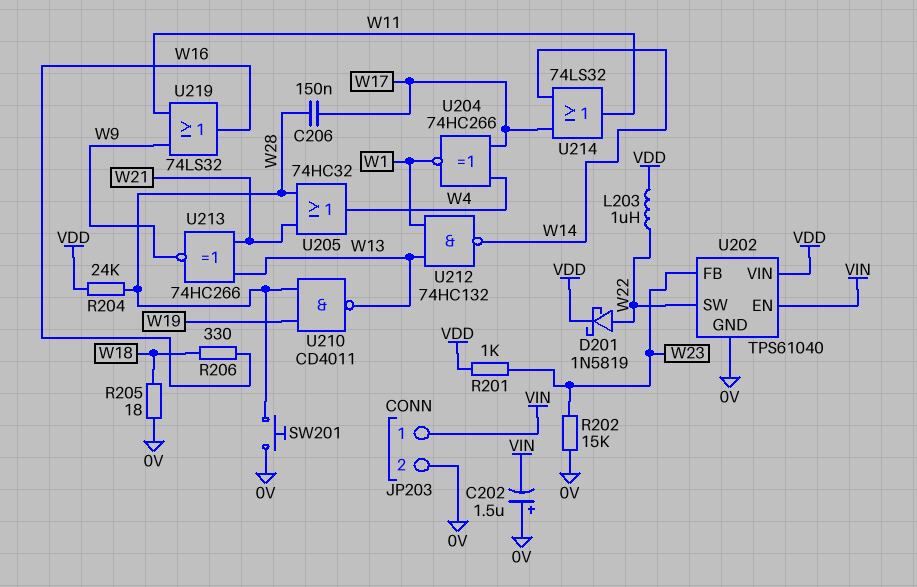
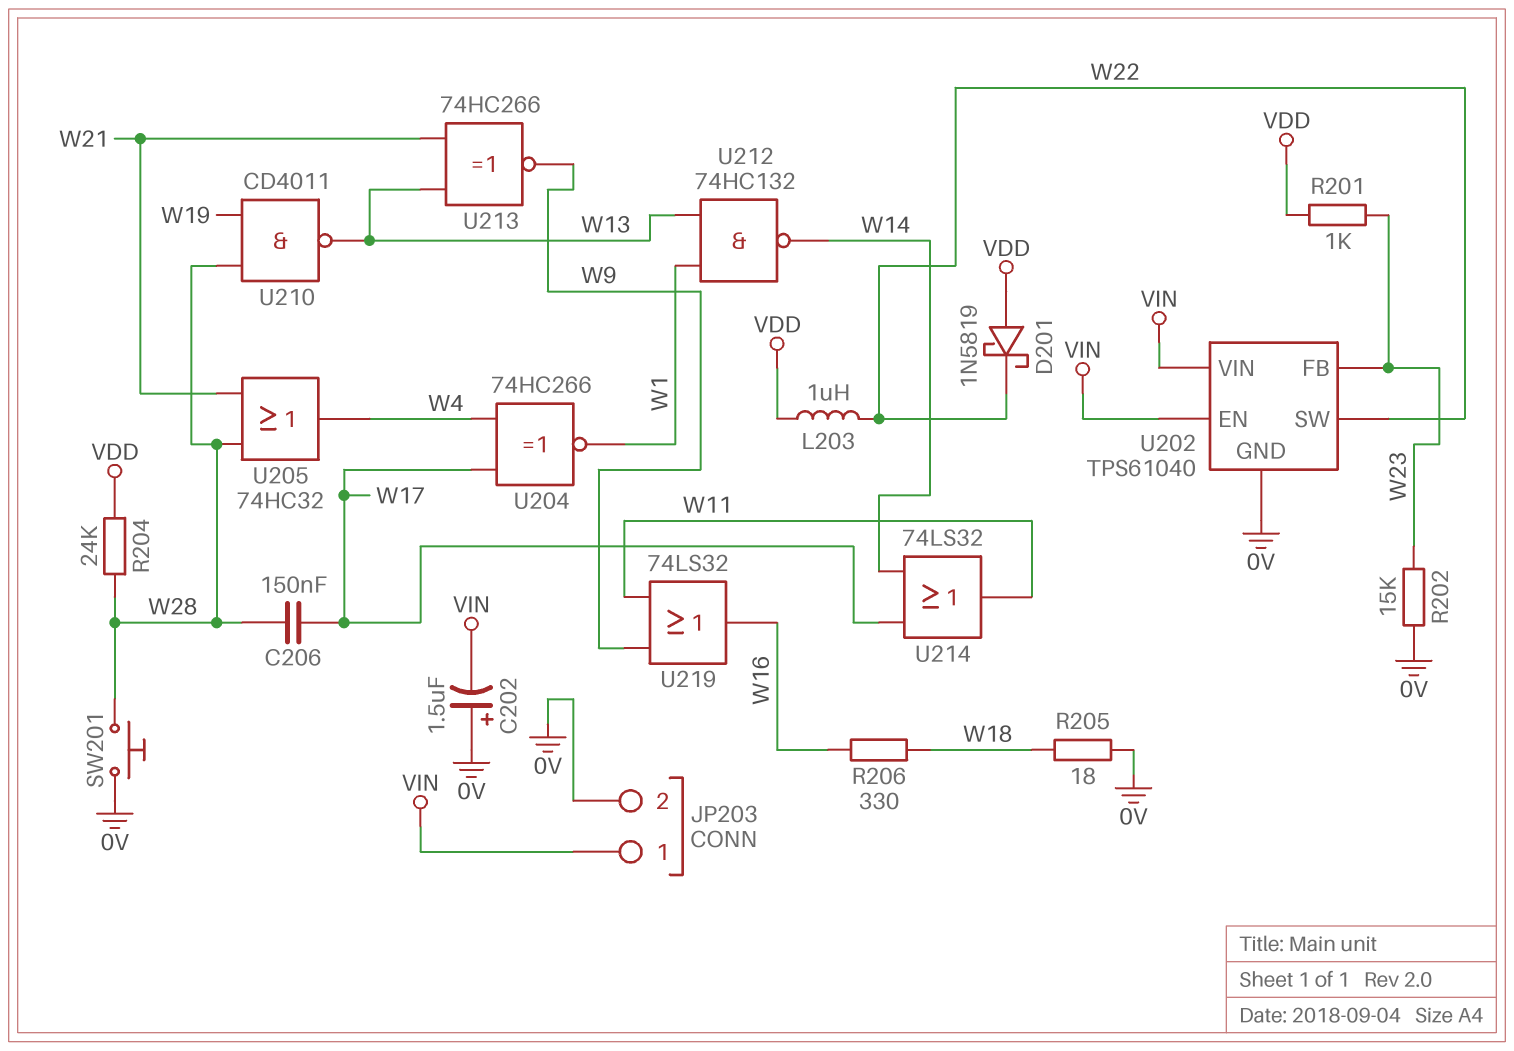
D201: schottky 1N5819 (A W22, K VDD) -> schottky 1N5819 (A VDD, K W22)
U202 pin VIN: VDD -> VIN

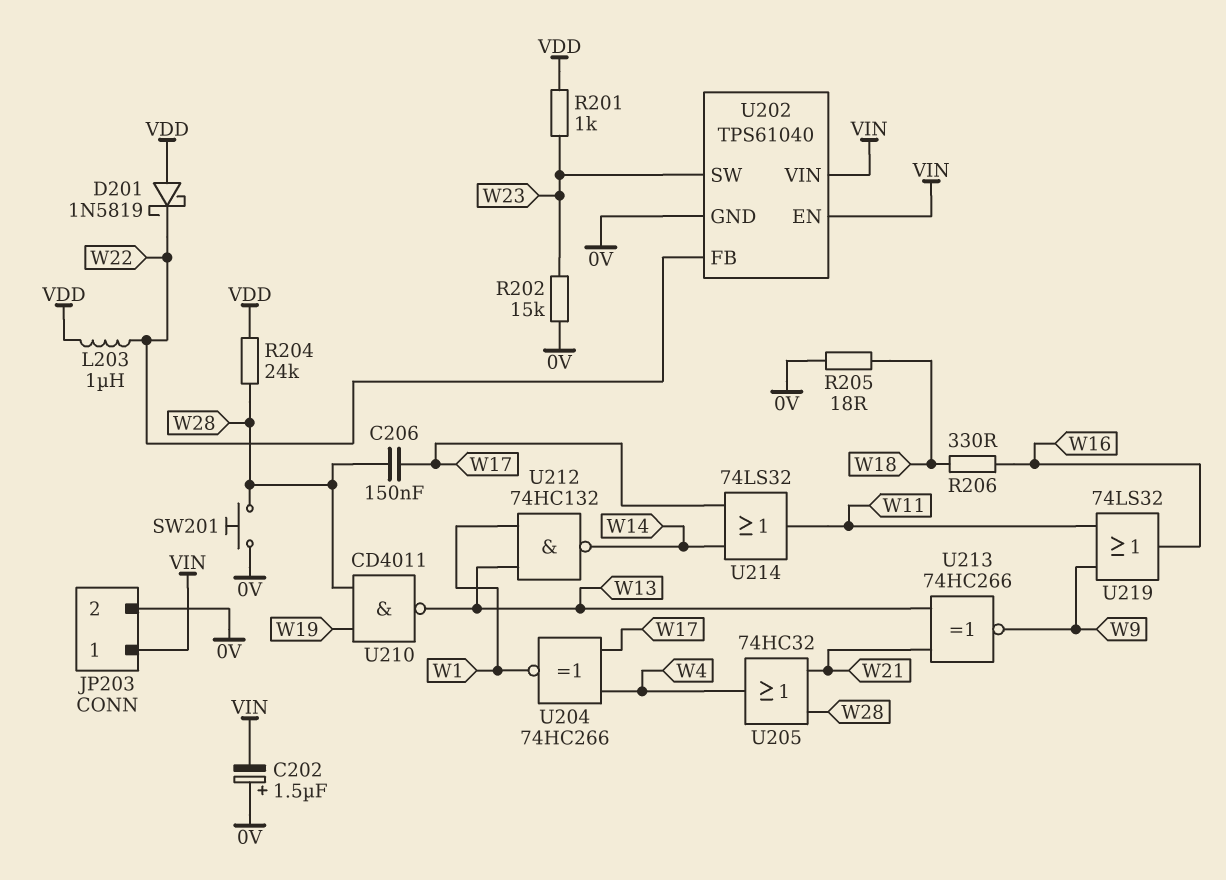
U202 pin FB: W23 -> W22
U202 pin SW: W22 -> W23

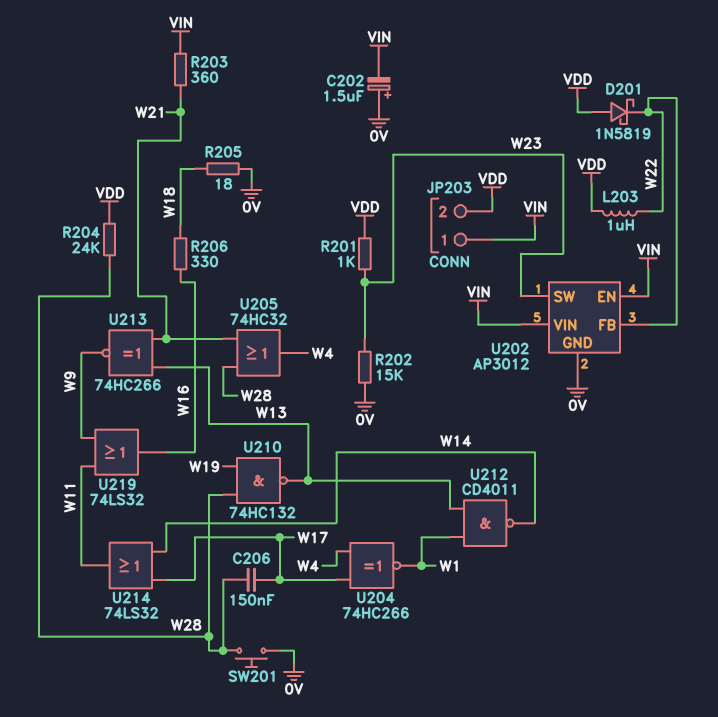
JP203 pin 2: 0V -> VDD
R203: none -> 360 (VIN, W21)
U202: TPS61040 -> AP3012
U210: NAND CD4011 (in W19, in W28, out W13) -> NAND 74HC132 (in W19, in W28, out W13)
U212: NAND 74HC132 (in W1, in W13, out W14) -> NAND CD4011 (in W1, in W13, out W14)

